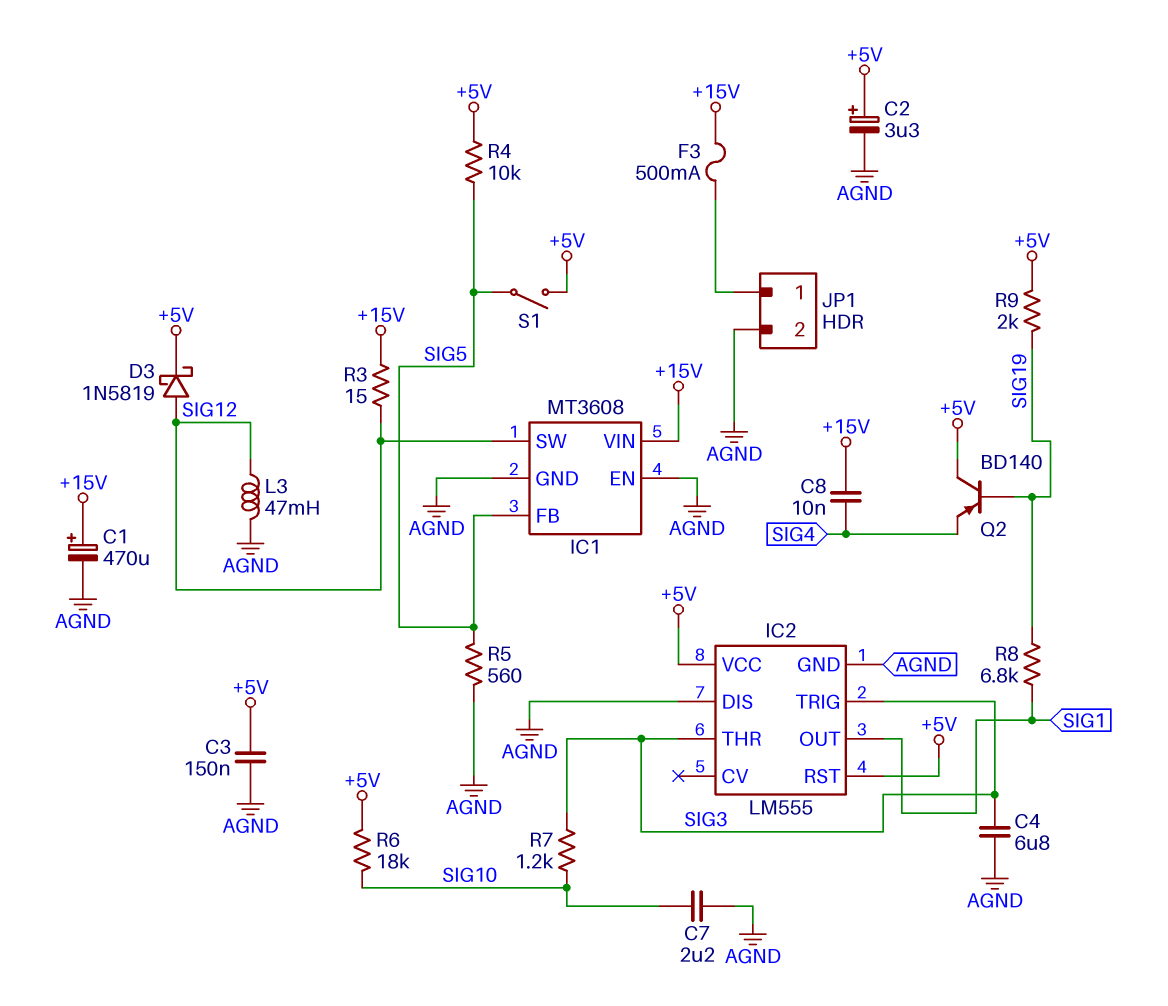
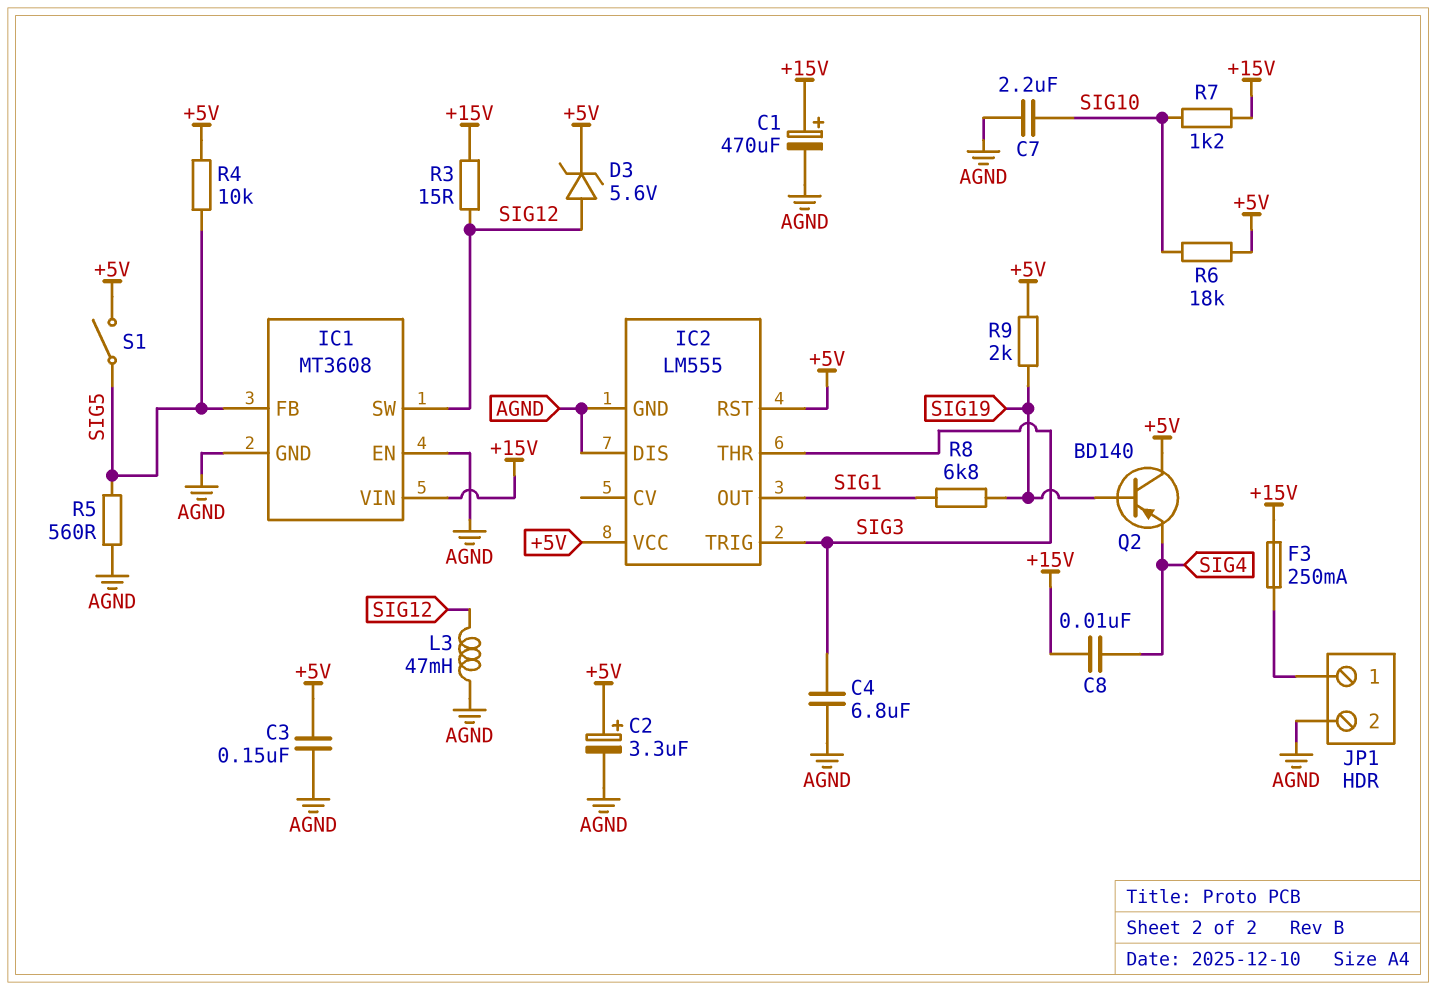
D3: schottky 1N5819 (A SIG12, K +5V) -> zener 5.6V (A SIG12, K +5V)
F3: 500mA (+15V, JP1/1) -> 250mA (+15V, JP1/1)
R7: 1.2k (SIG3, SIG10) -> 1.2k (+15V, SIG10)

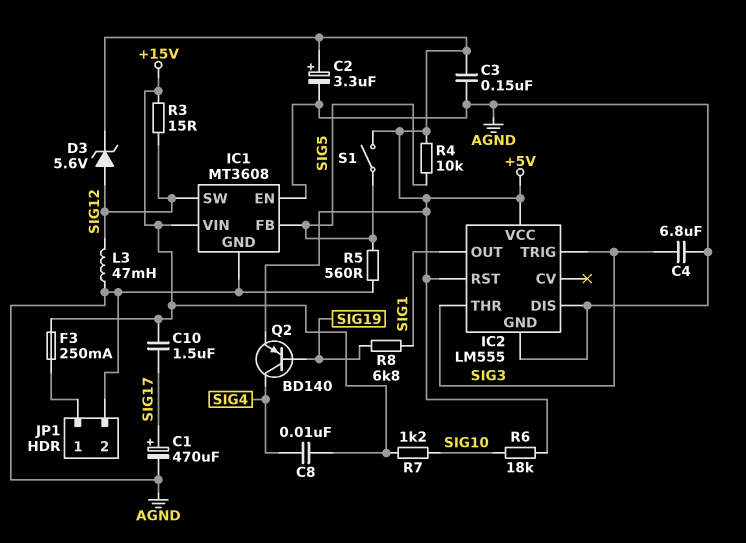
C1: 470uF (plus +15V, minus AGND) -> 470uF (plus SIG17, minus AGND)
C7: 2.2uF (AGND, SIG10) -> none
C10: none -> 1.5uF (+15V, SIG17)
Q2: PNP BD140 (B SIG19, C +5V, E SIG4) -> PNP BD140 (B SIG19, C SIG4, E +5V)
R9: 2k (+5V, SIG19) -> none

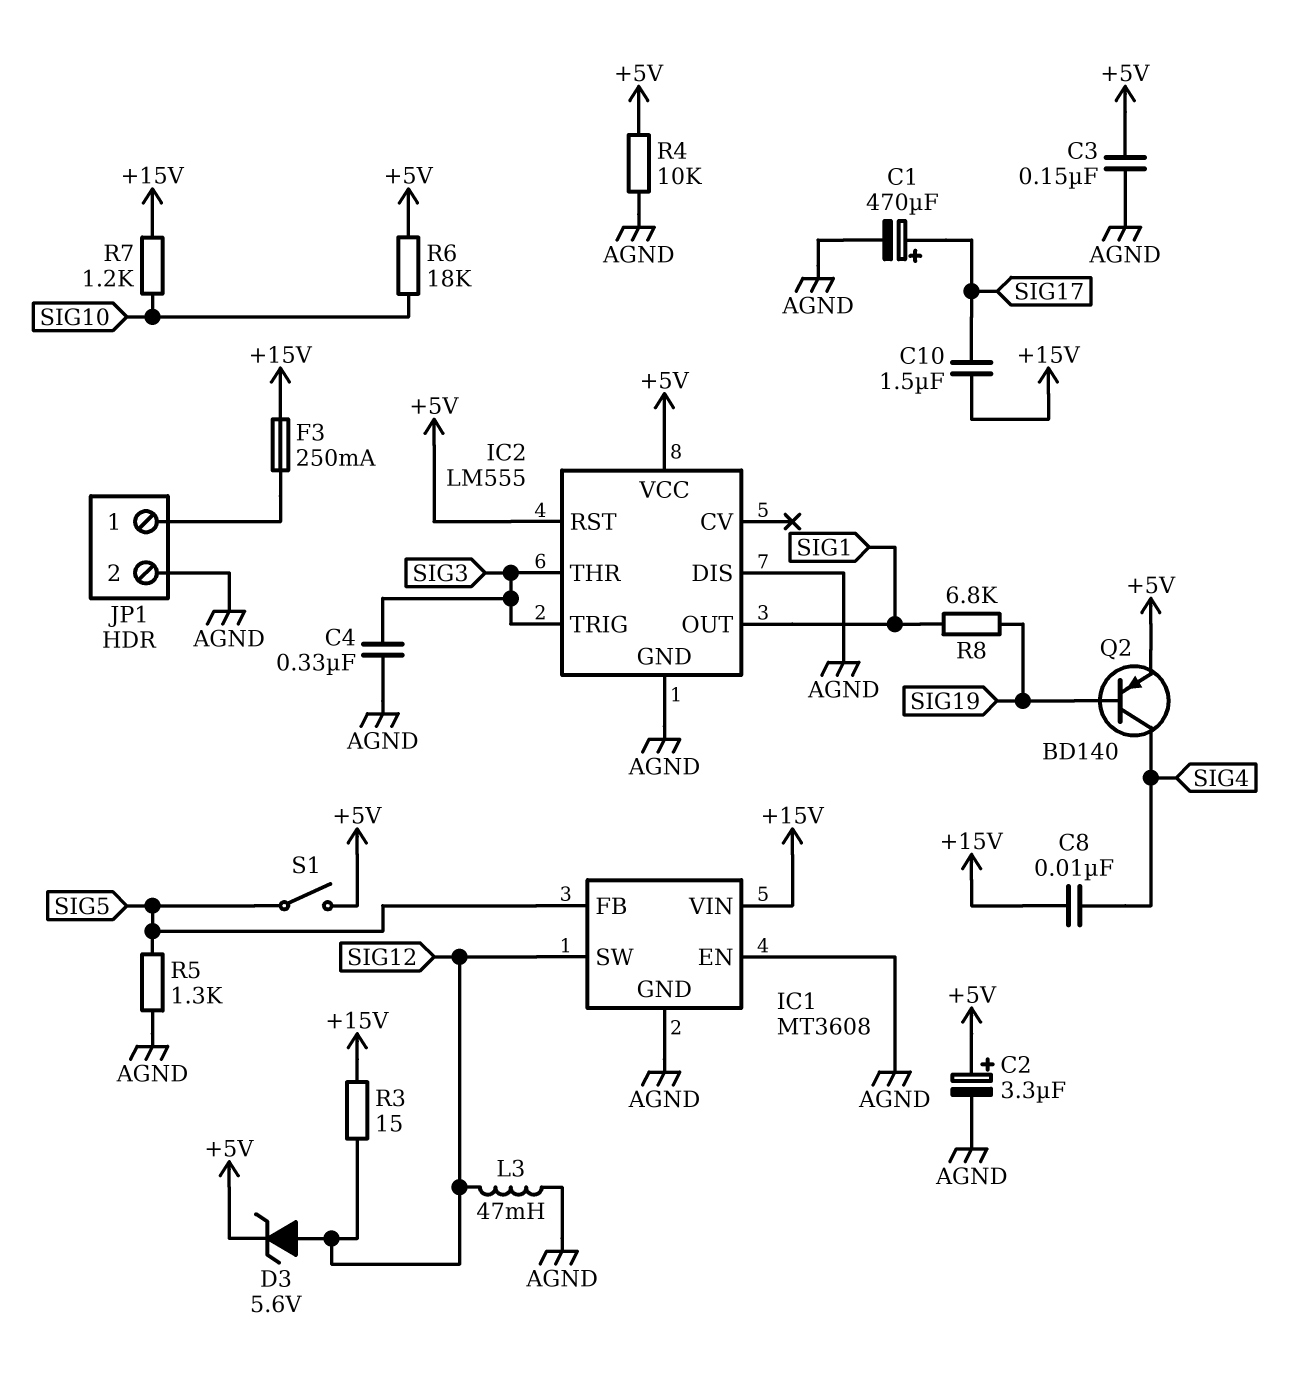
C4: 6.8uF (AGND, SIG3) -> 330nF (AGND, SIG3)
R4: 10k (+5V, SIG5) -> 10k (+5V, AGND)
R5: 560 (AGND, SIG5) -> 1.3k (AGND, SIG5)

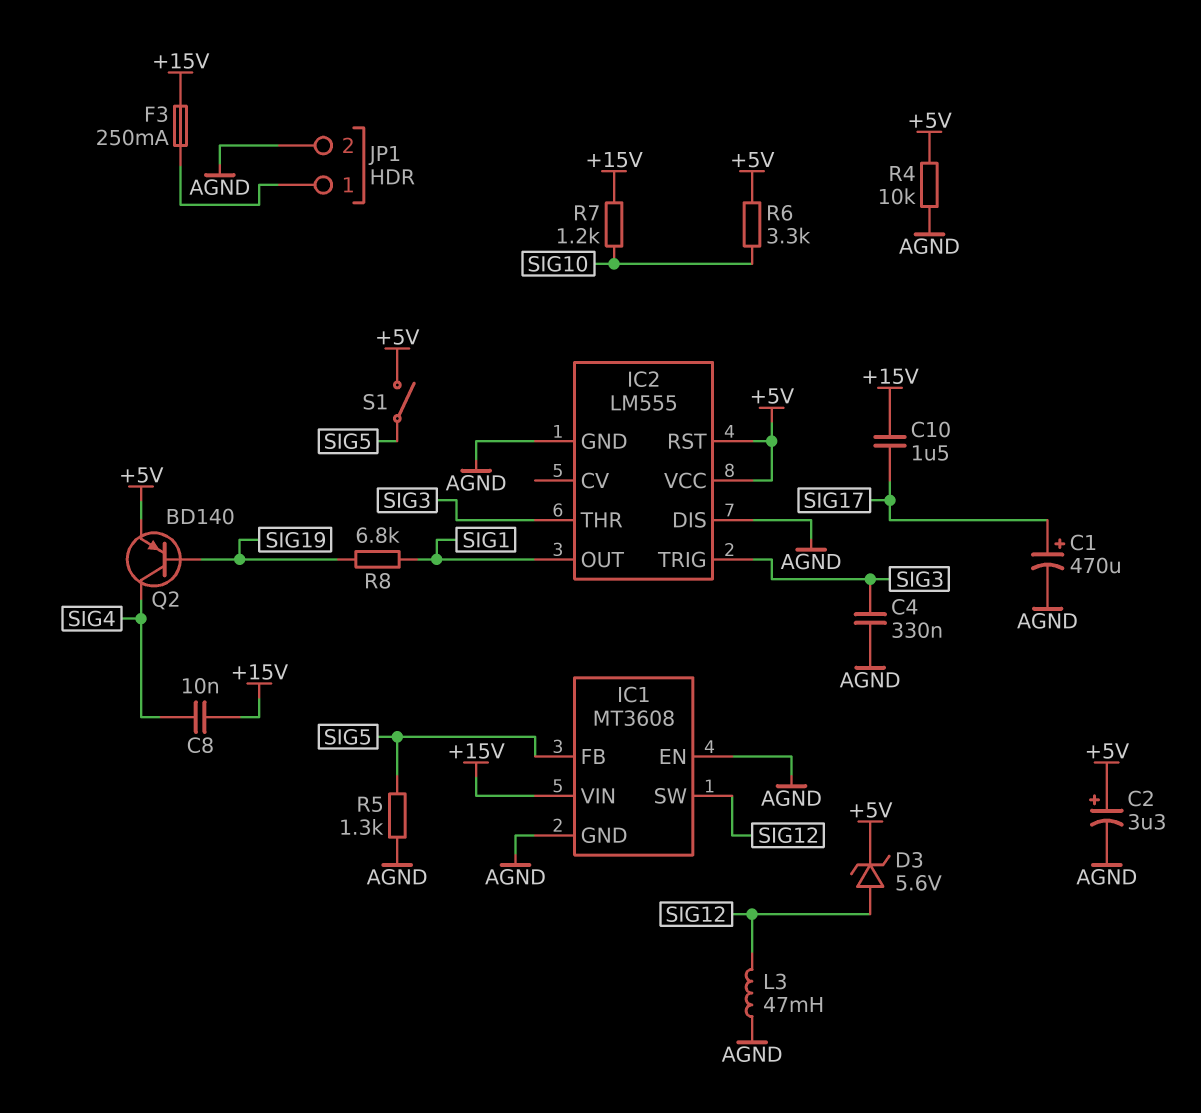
C3: 150nF (+5V, AGND) -> none
R3: 15 (+15V, SIG12) -> none
R6: 18k (+5V, SIG10) -> 3.3k (+5V, SIG10)

